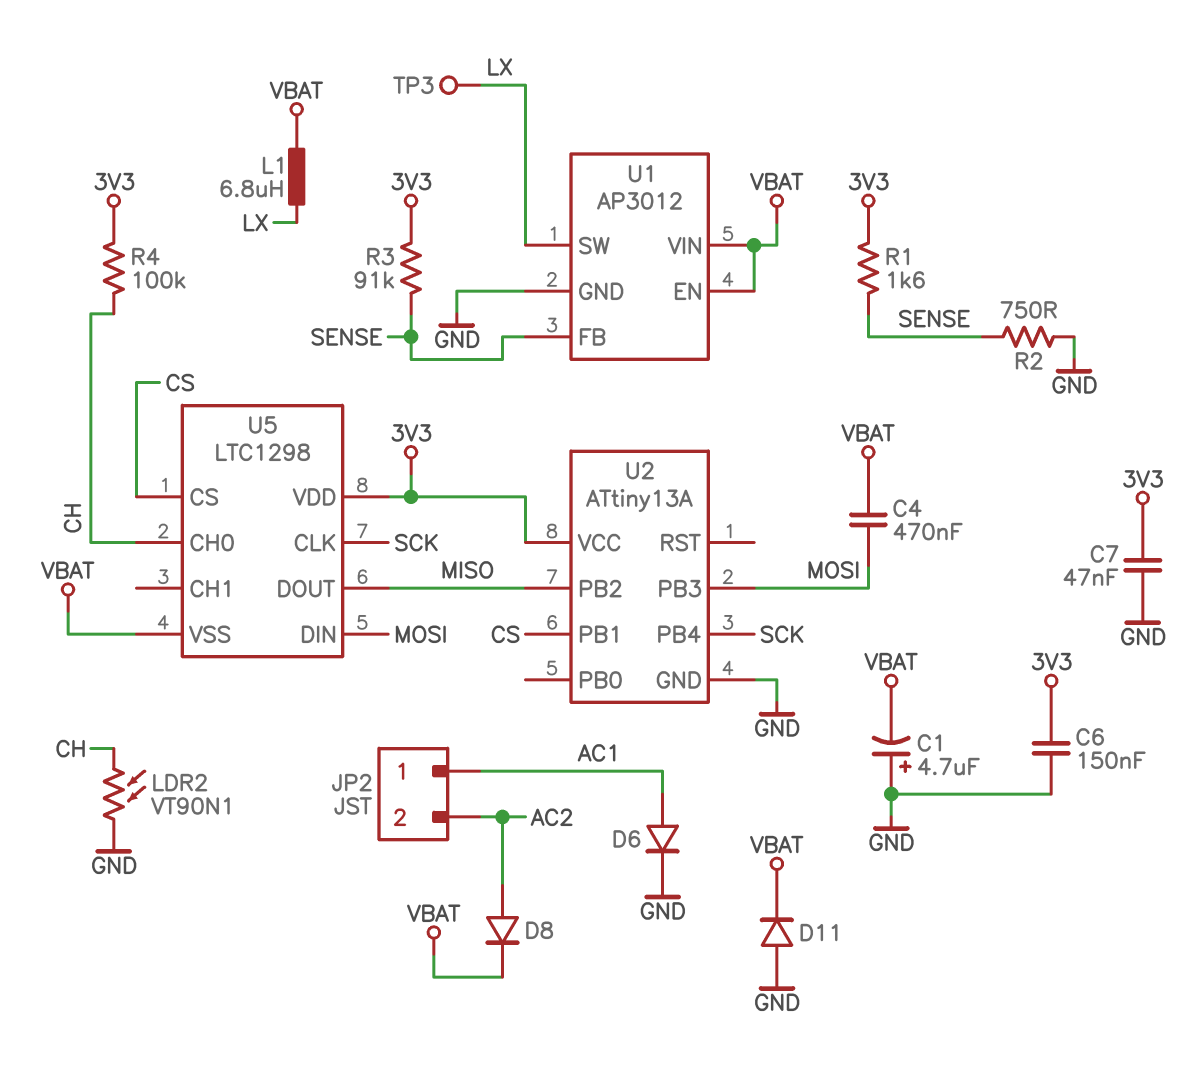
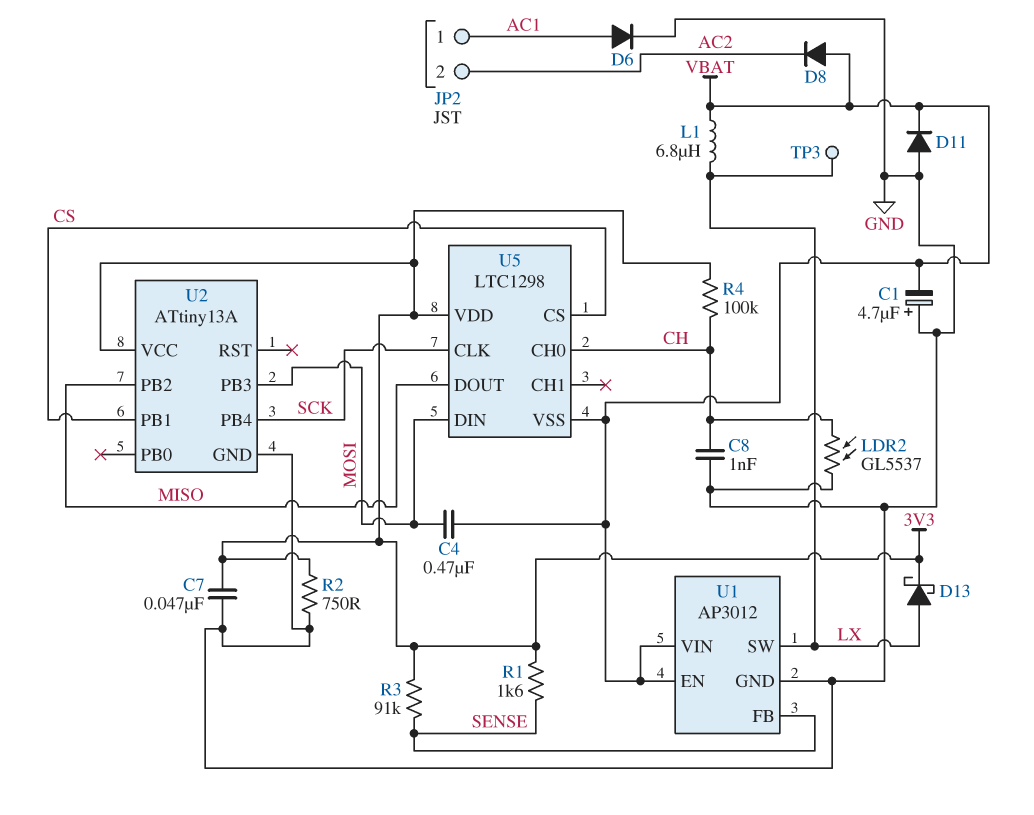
C6: 150nF (3V3, GND) -> none
C8: none -> 1nF (CH, GND)
D8: diode (A AC2, K VBAT) -> diode (A VBAT, K AC2)
D13: none -> schottky (A LX, K 3V3)
LDR2: VT90N1 (CH, GND) -> GL5537 (CH, GND)
R2: 750 (GND, SENSE) -> 750 (3V3, GND)

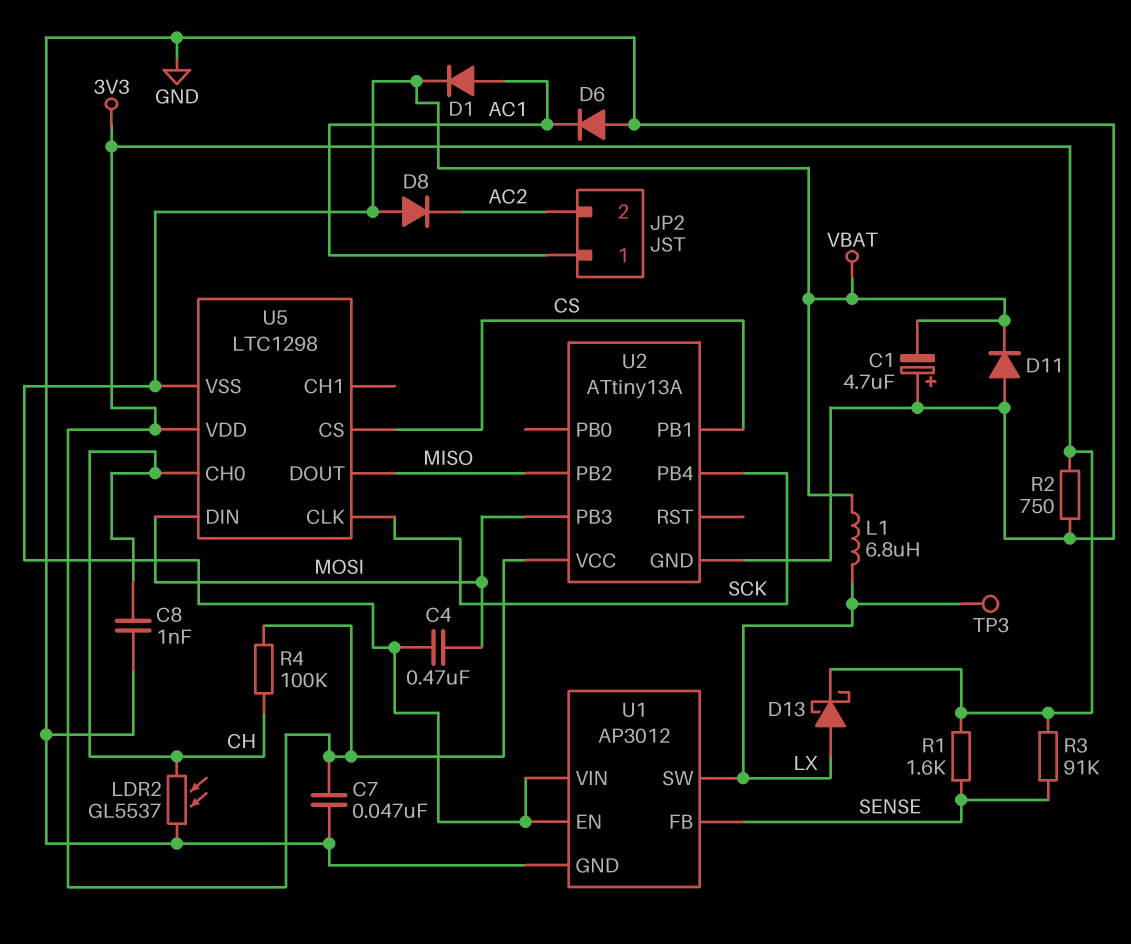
D1: none -> diode (A AC1, K VBAT)
D6: diode (A AC1, K GND) -> diode (A GND, K AC1)

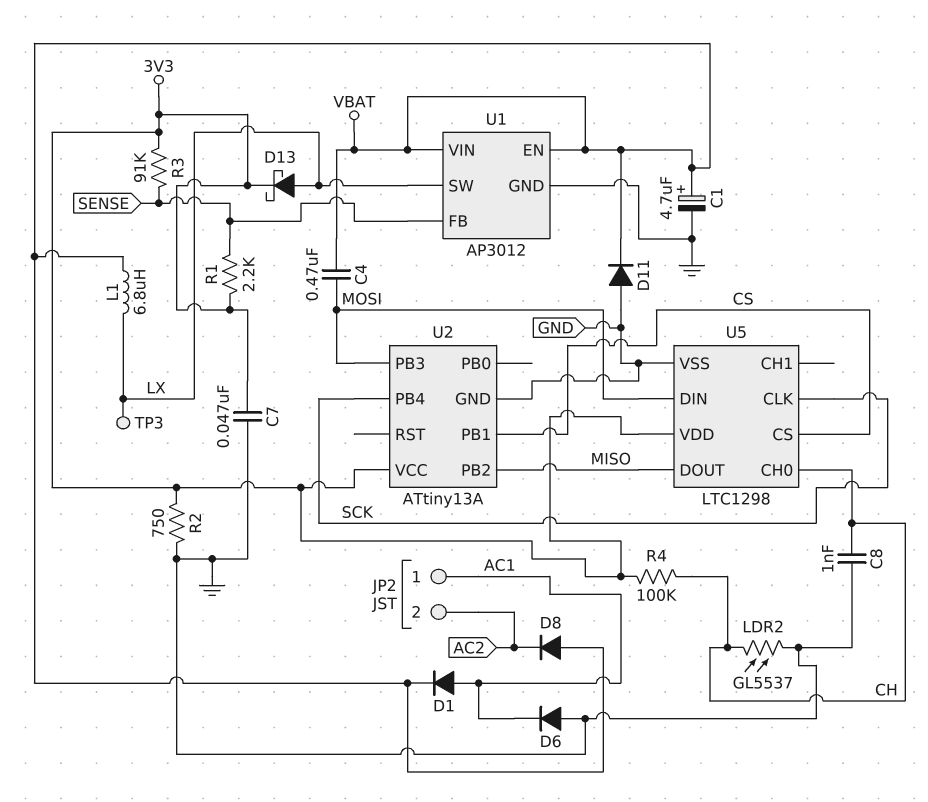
C1: 4.7uF (plus GND, minus VBAT) -> 4.7uF (plus VBAT, minus GND)
R1: 1.6k (3V3, SENSE) -> 2.2k (3V3, SENSE)
U5 pin VSS: VBAT -> GND

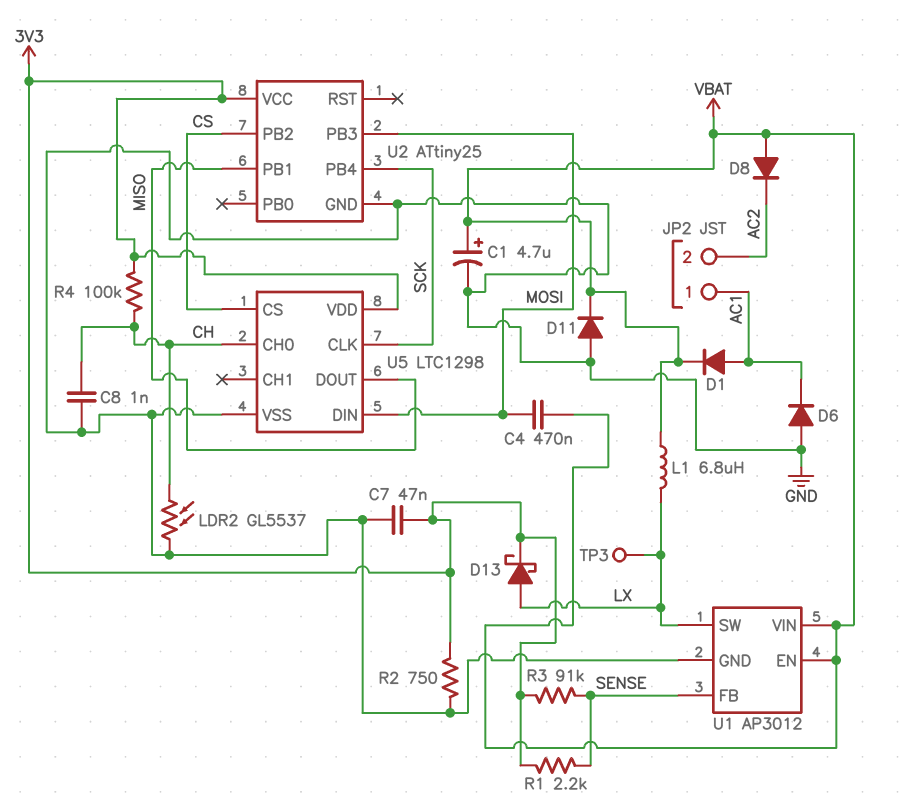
U2: ATtiny13A -> ATtiny25
U2 pin PB1: CS -> MISO
U2 pin PB2: MISO -> CS

